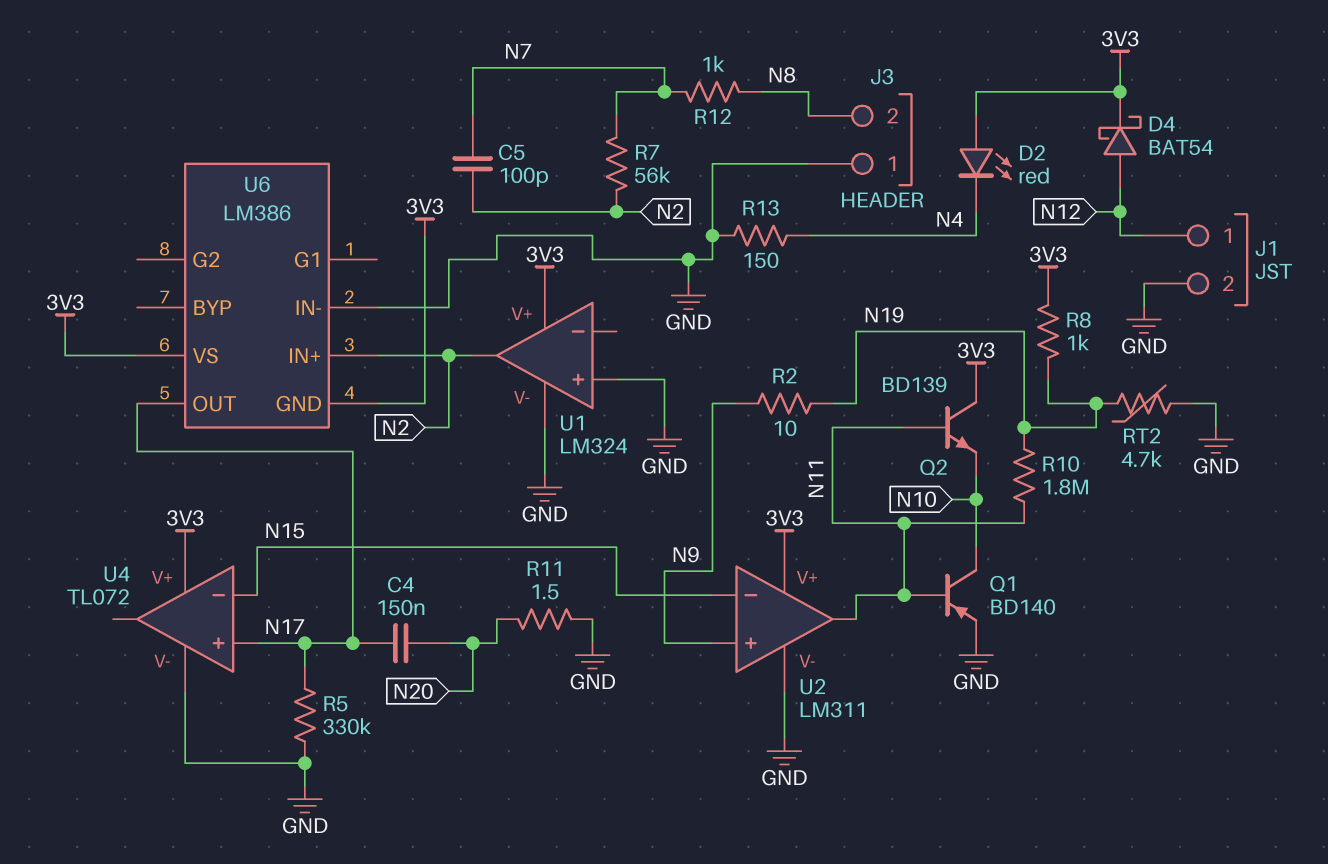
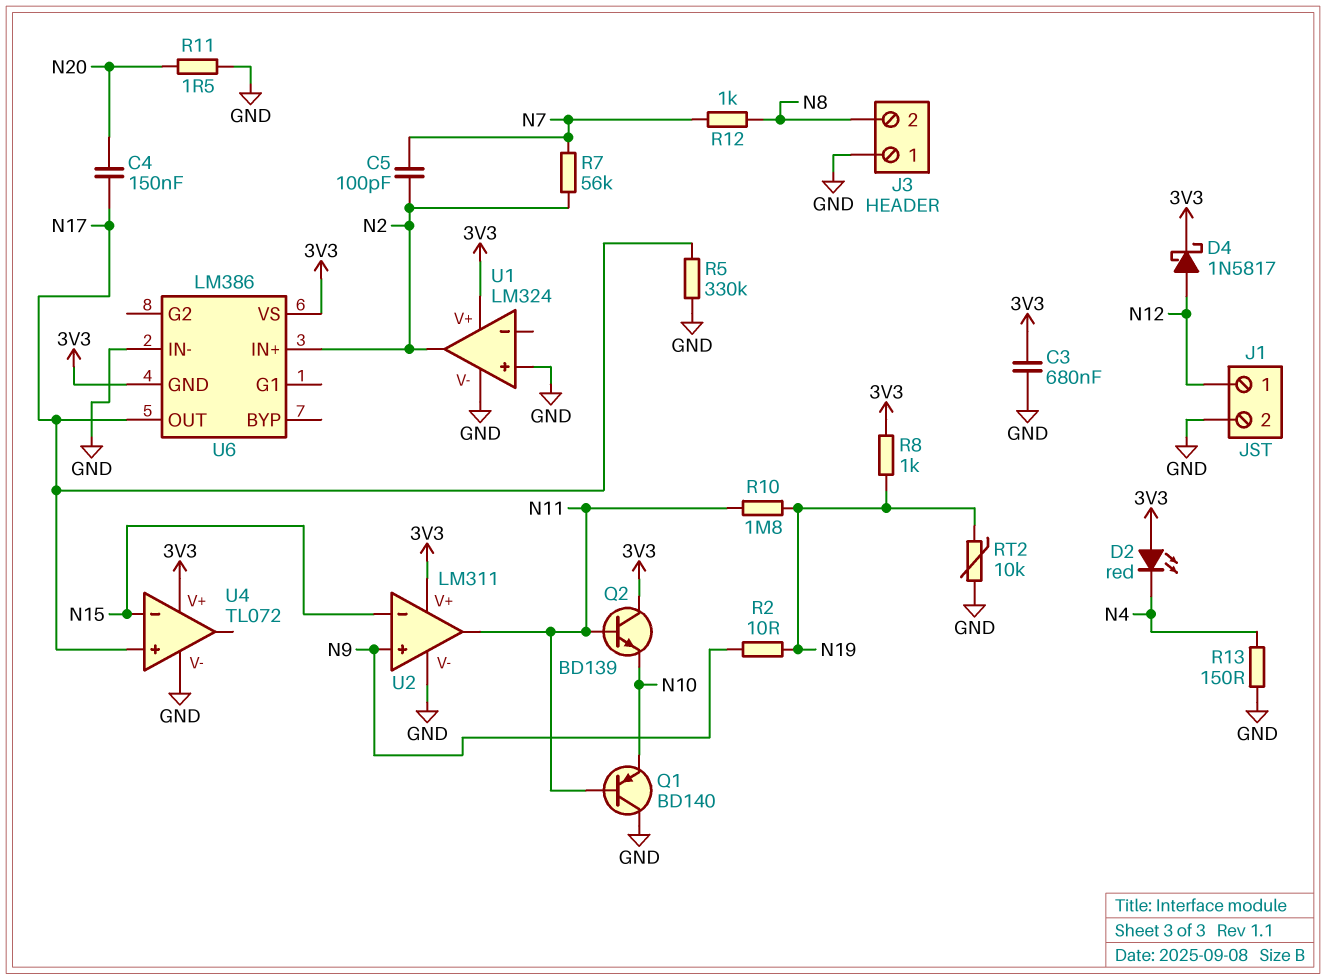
C3: none -> 680nF (3V3, GND)
D4: schottky BAT54 (A N12, K 3V3) -> schottky 1N5817 (A N12, K 3V3)
Q1: PNP BD140 (B N11, C N10, E GND) -> PNP BD140 (B N11, C GND, E N10)
RT2: 4.7k (GND, N19) -> 10k (GND, N19)

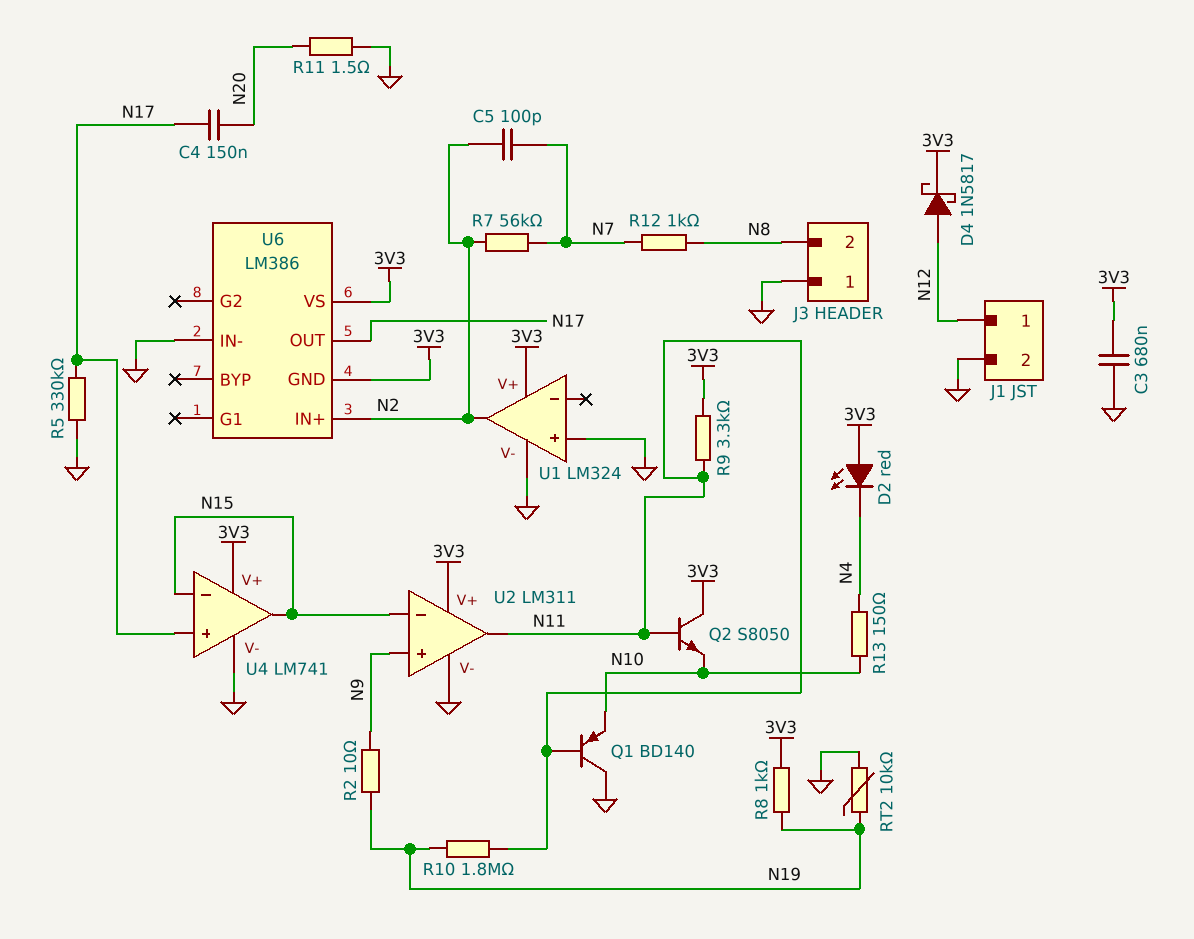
Q2: NPN BD139 (B N11, C 3V3, E N10) -> NPN S8050 (B N11, C 3V3, E N10)
R9: none -> 3.3k (3V3, N11)
R13: 150 (GND, N4) -> 150 (N4, N10)
U4: TL072 -> LM741
U4 pin out: none -> N15

